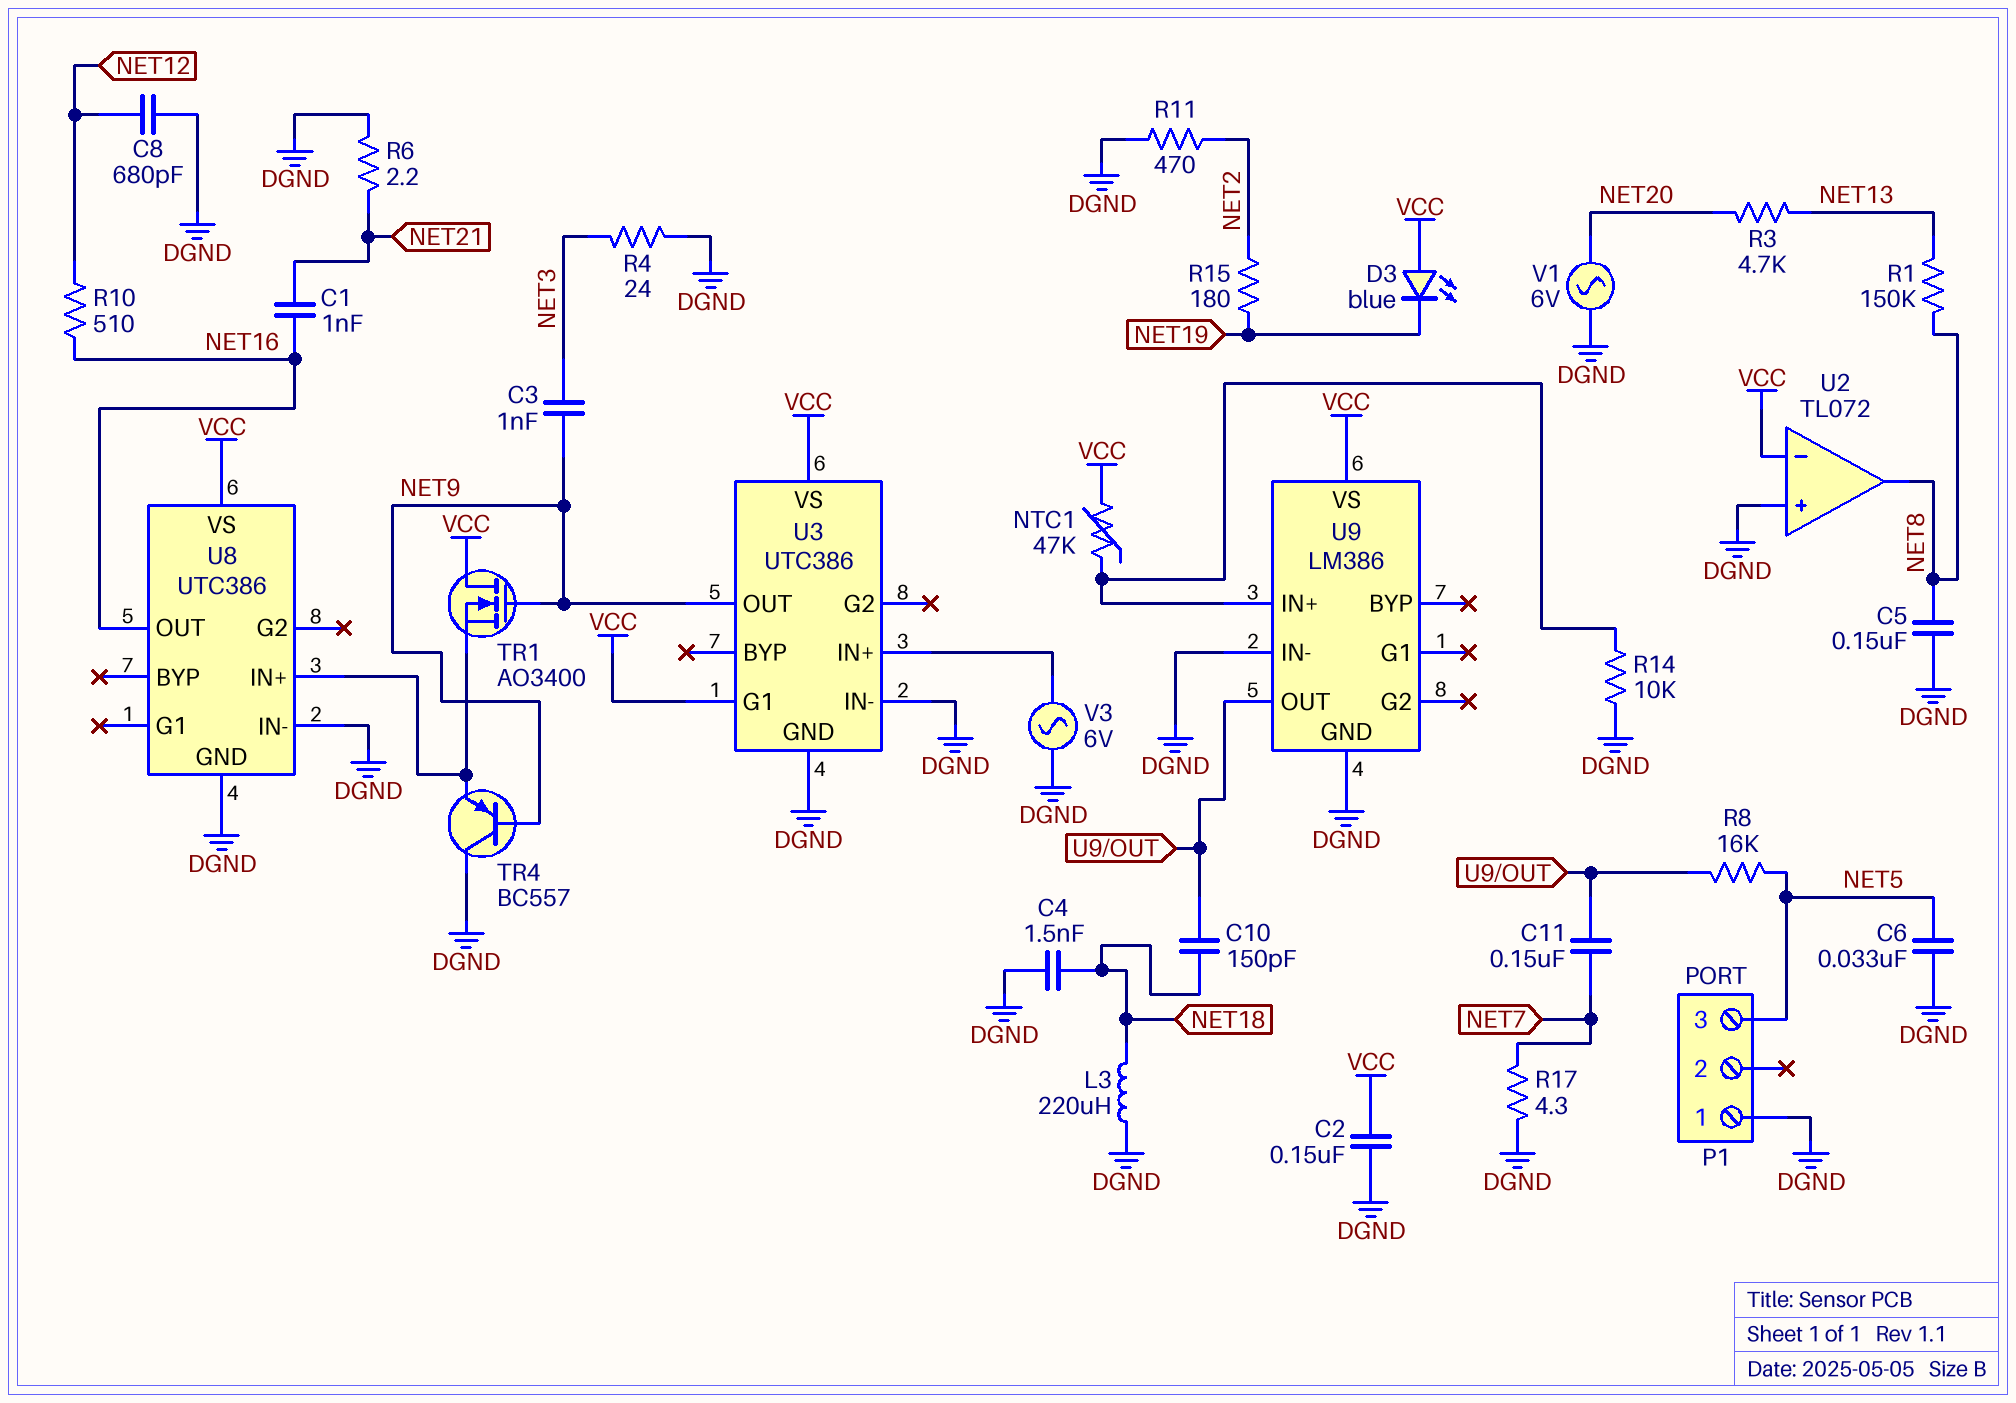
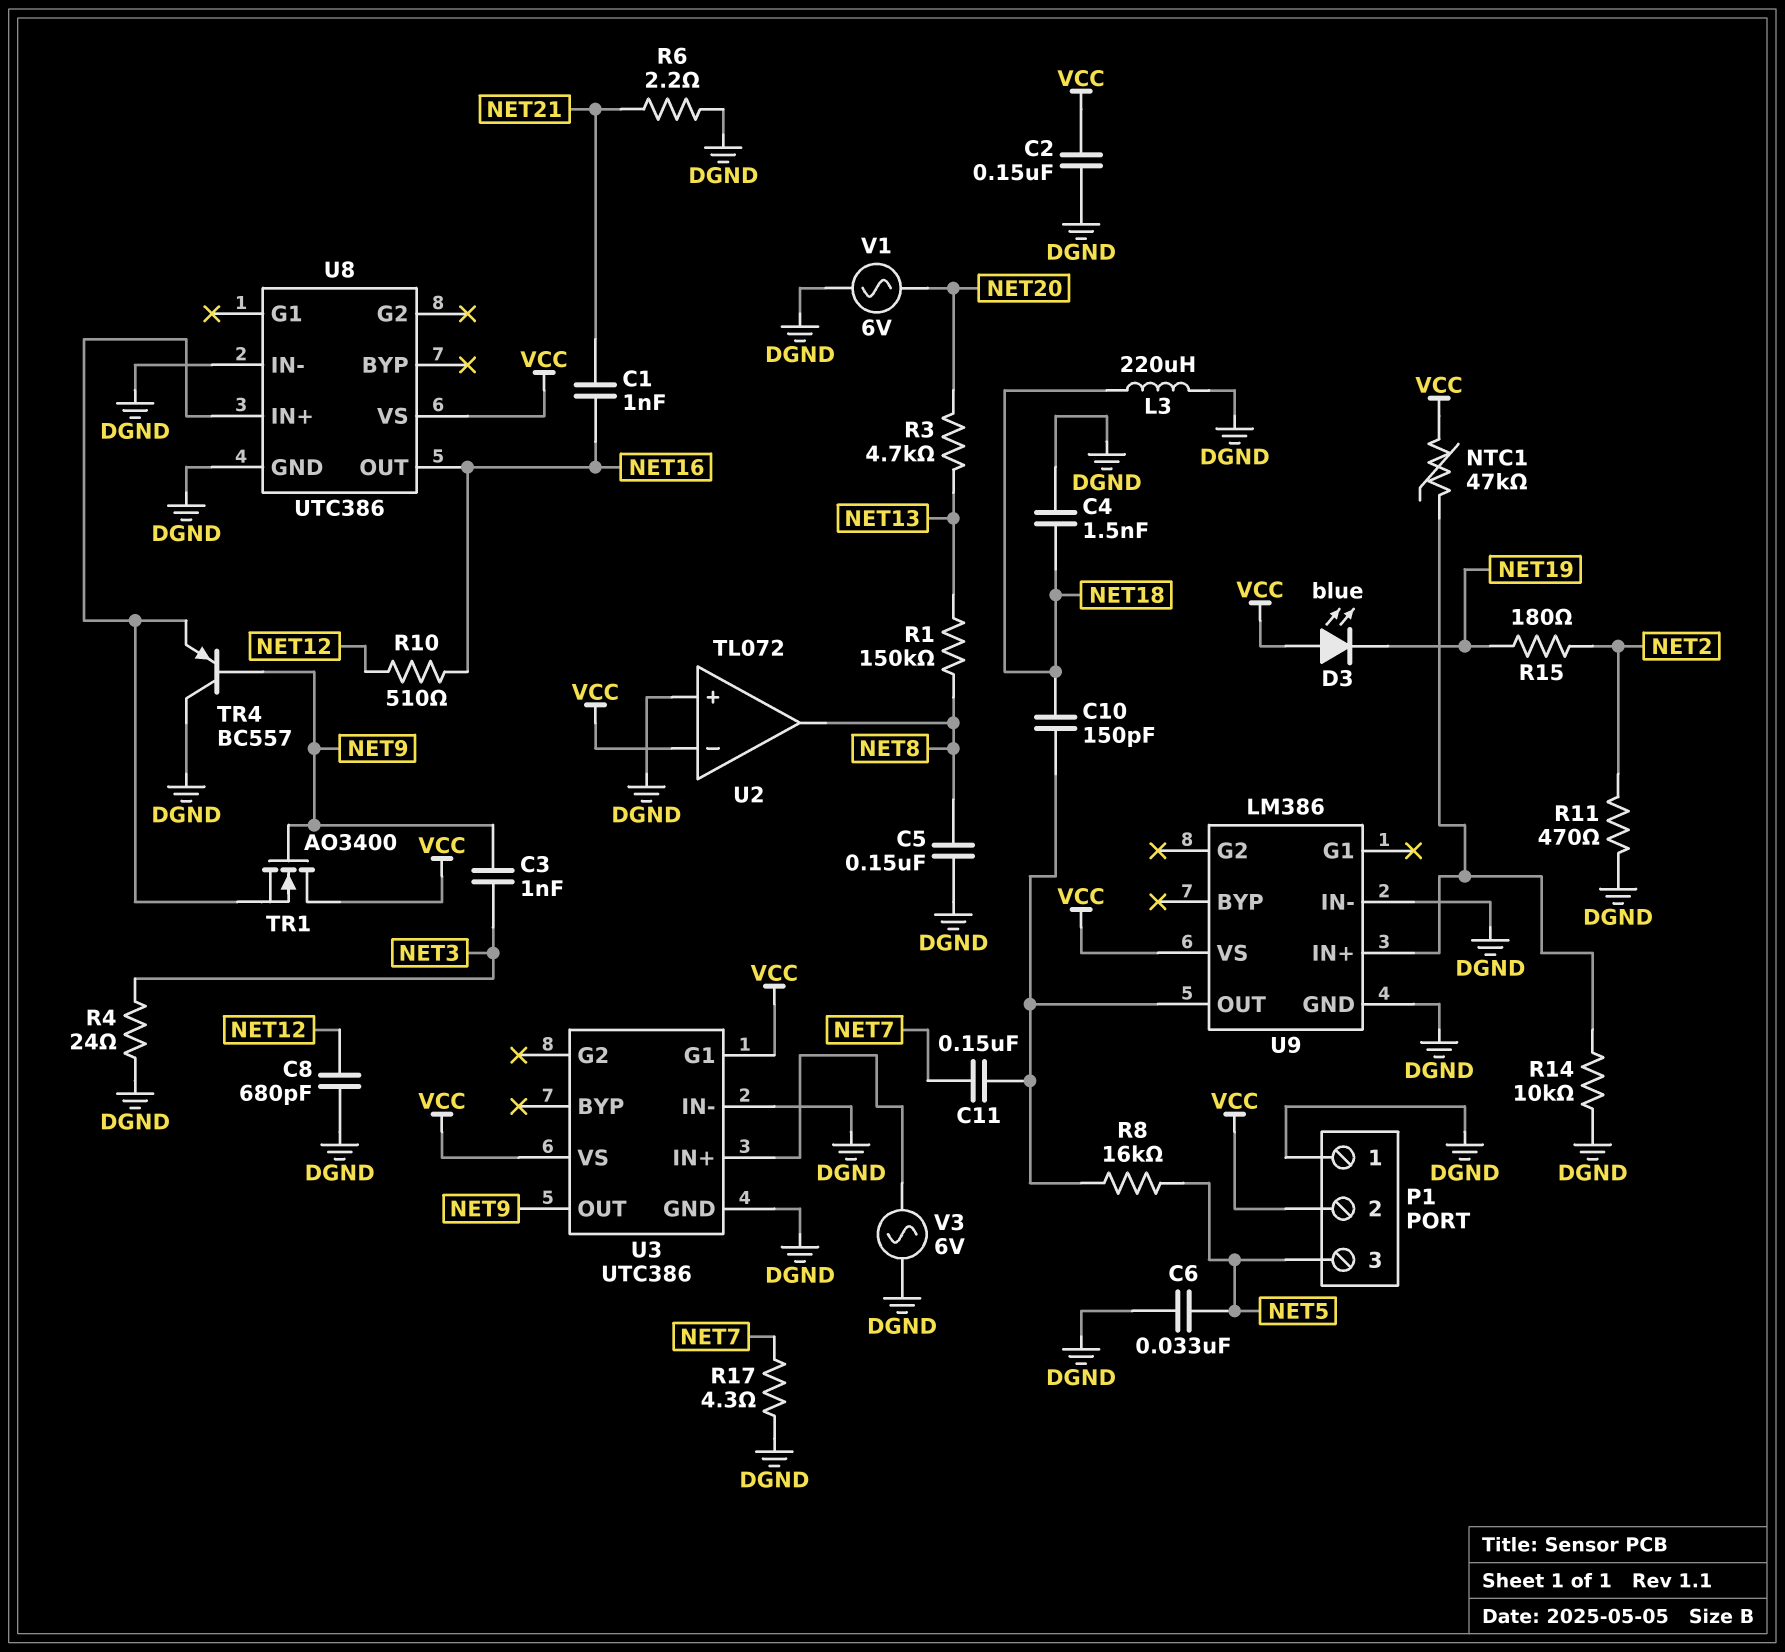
P1 pin 2: none -> VCC

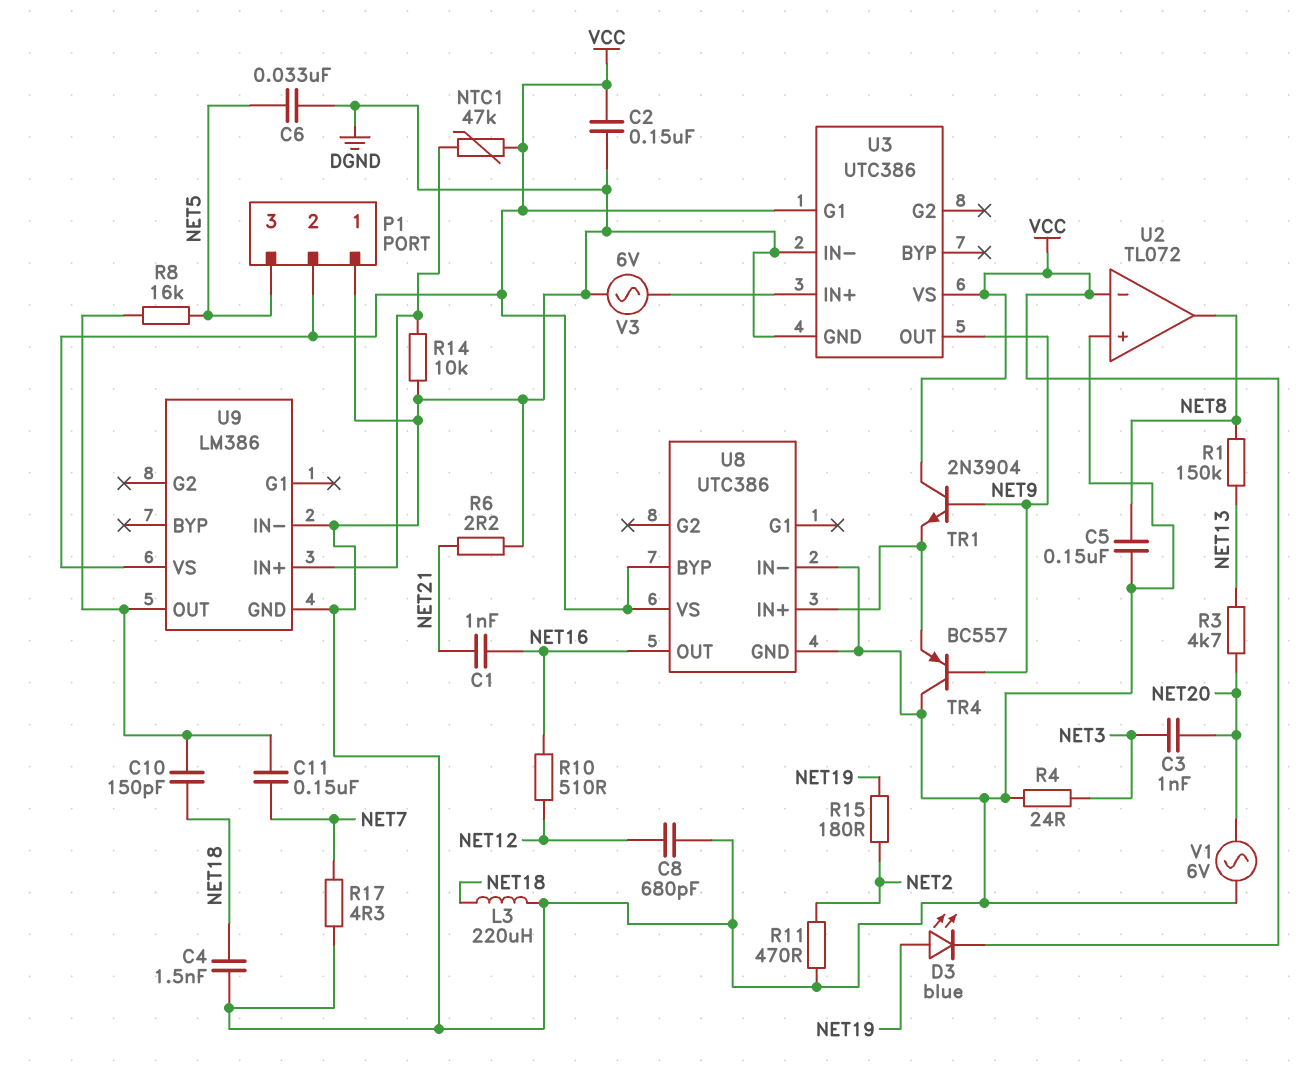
C3: 1nF (NET3, NET9) -> 1nF (NET3, NET20)
D3: LED blue (A VCC, K NET19) -> LED blue (A NET19, K VCC)
TR1: NMOS AO3400 (G NET9, D VCC, S U8/IN+) -> NPN 2N3904 (B NET9, C VCC, E U8/IN+)
U8 pin BYP: none -> VCC

